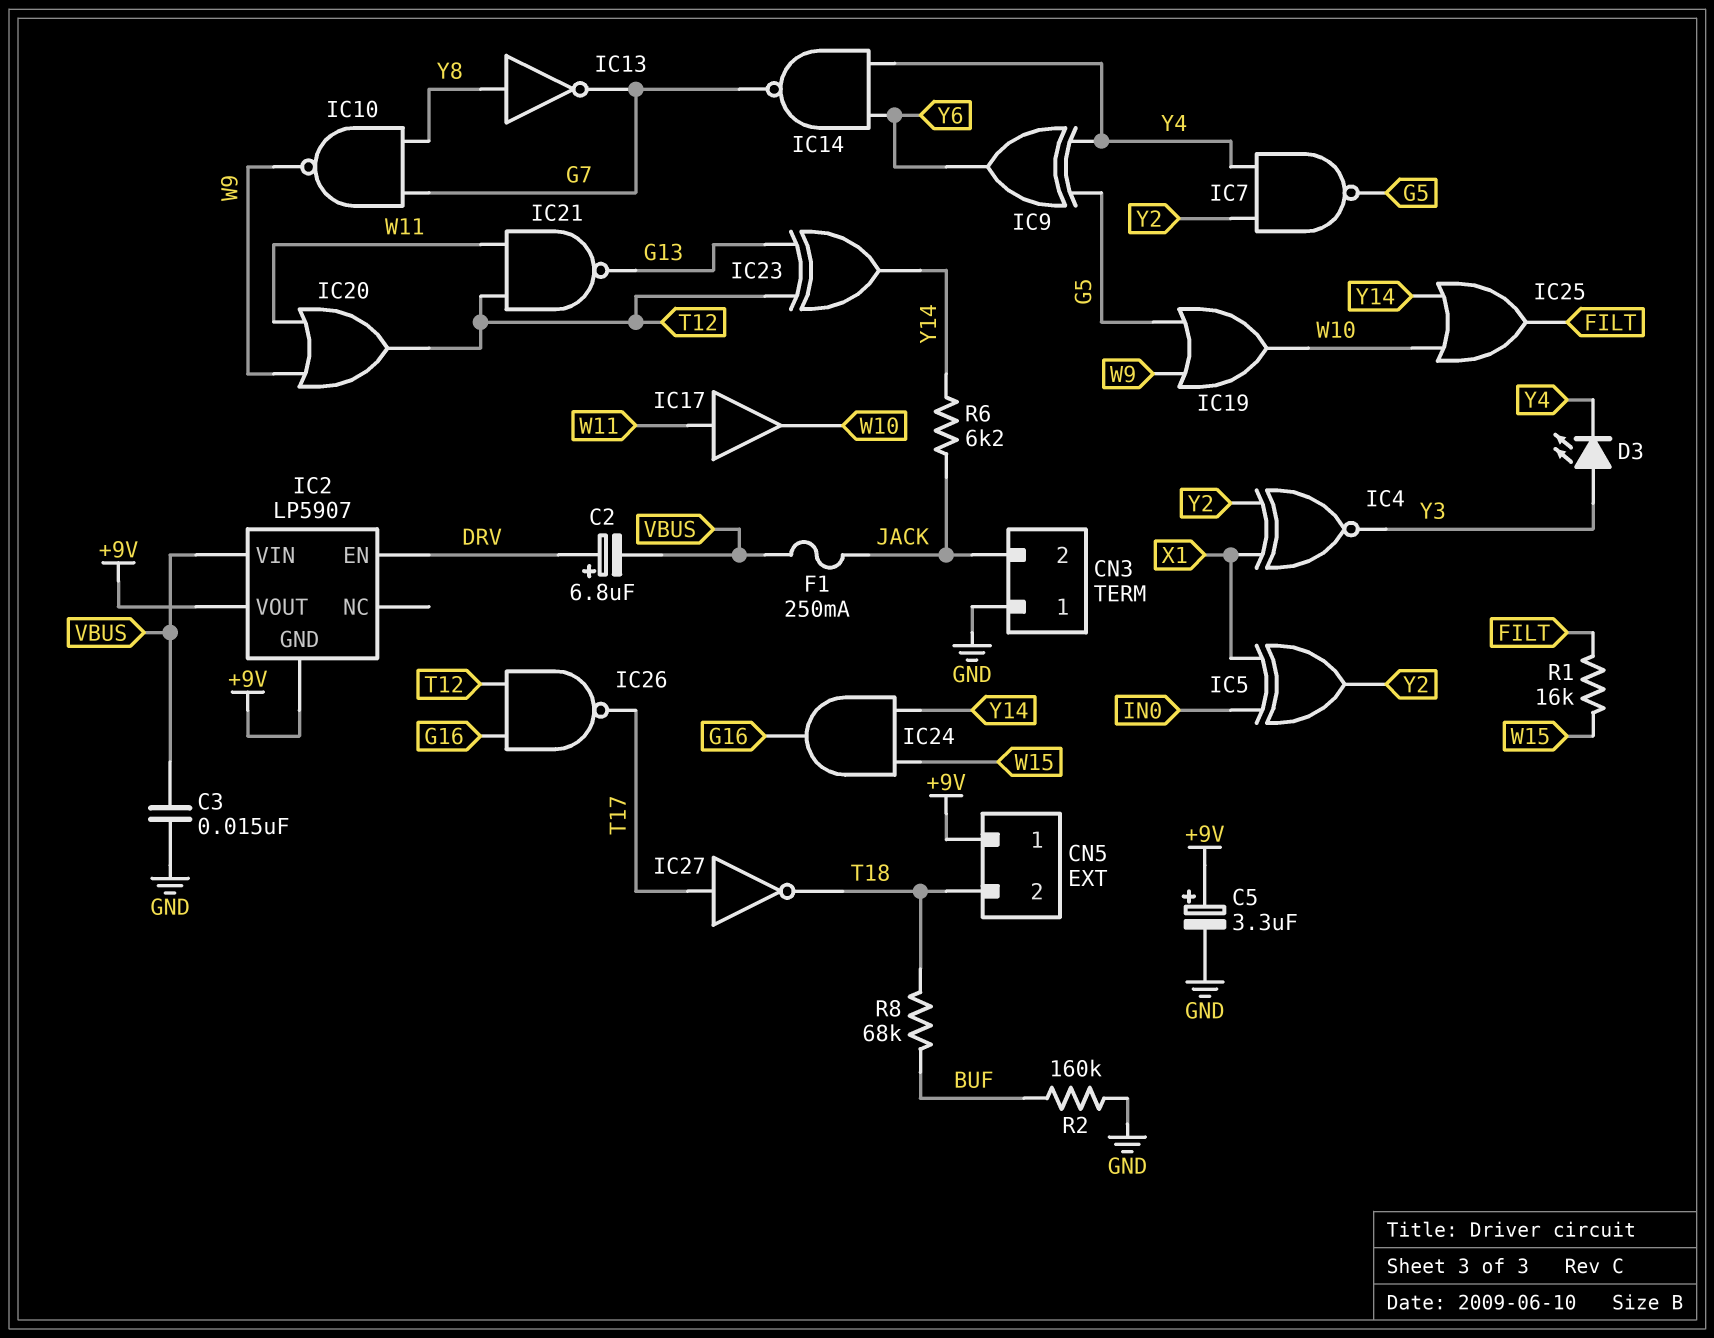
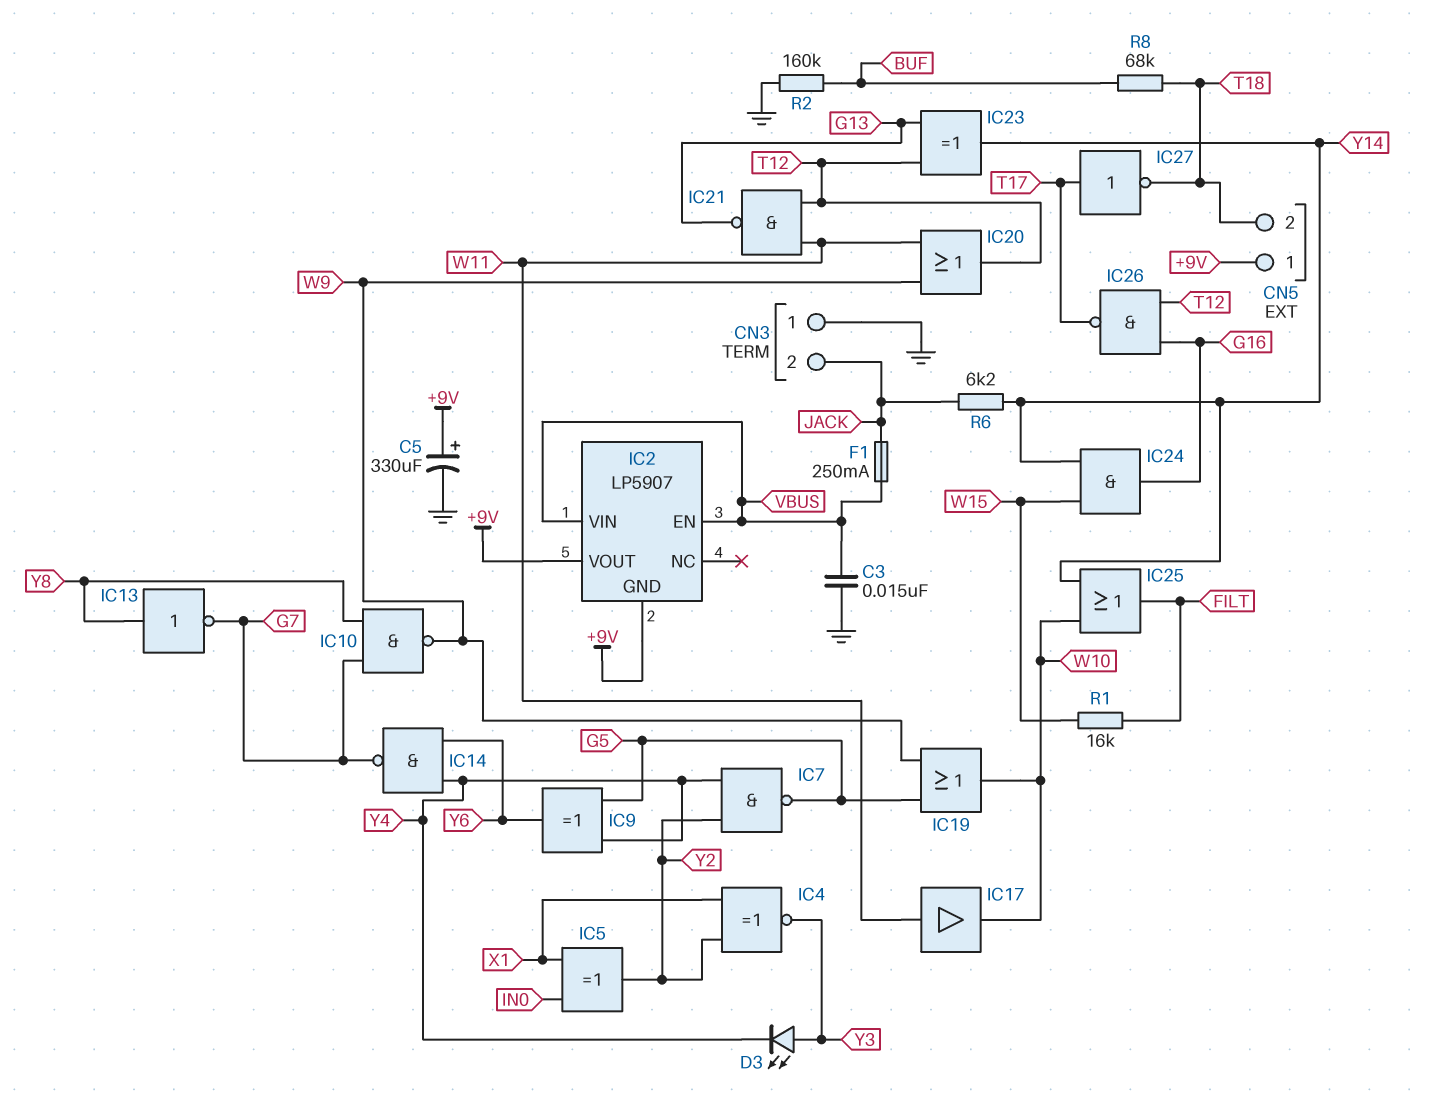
C2: 6.8uF (plus DRV, minus VBUS) -> none
C5: 3.3uF (plus +9V, minus GND) -> 330uF (plus +9V, minus GND)
IC2 pin EN: DRV -> VBUS

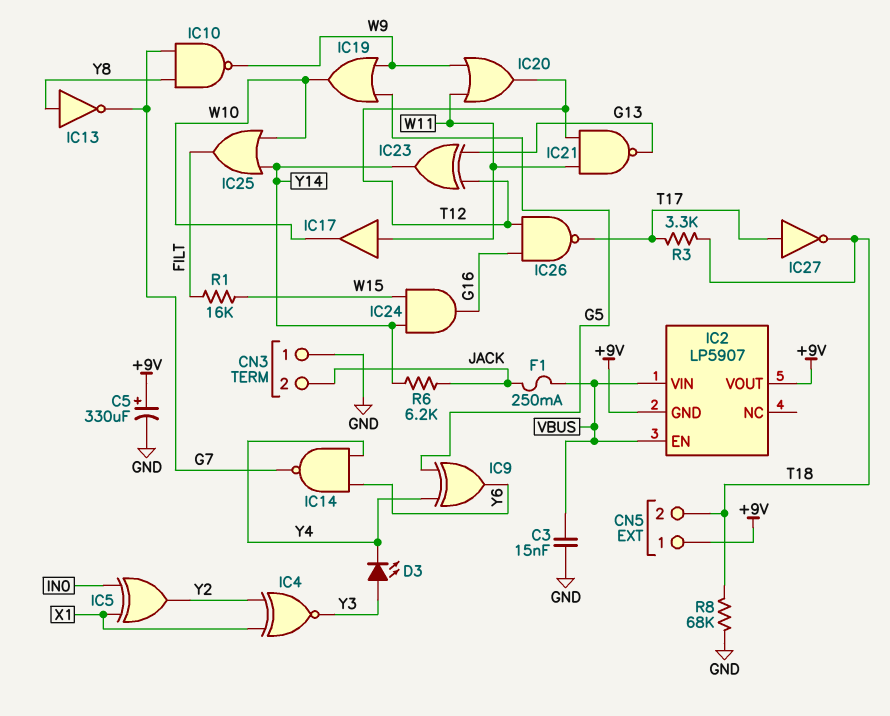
IC7: NAND (in Y2, in Y4, out G5) -> none
R2: 160k (BUF, GND) -> none
R3: none -> 3.3k (T17, T18)
R8: 68k (BUF, T18) -> 68k (GND, T18)

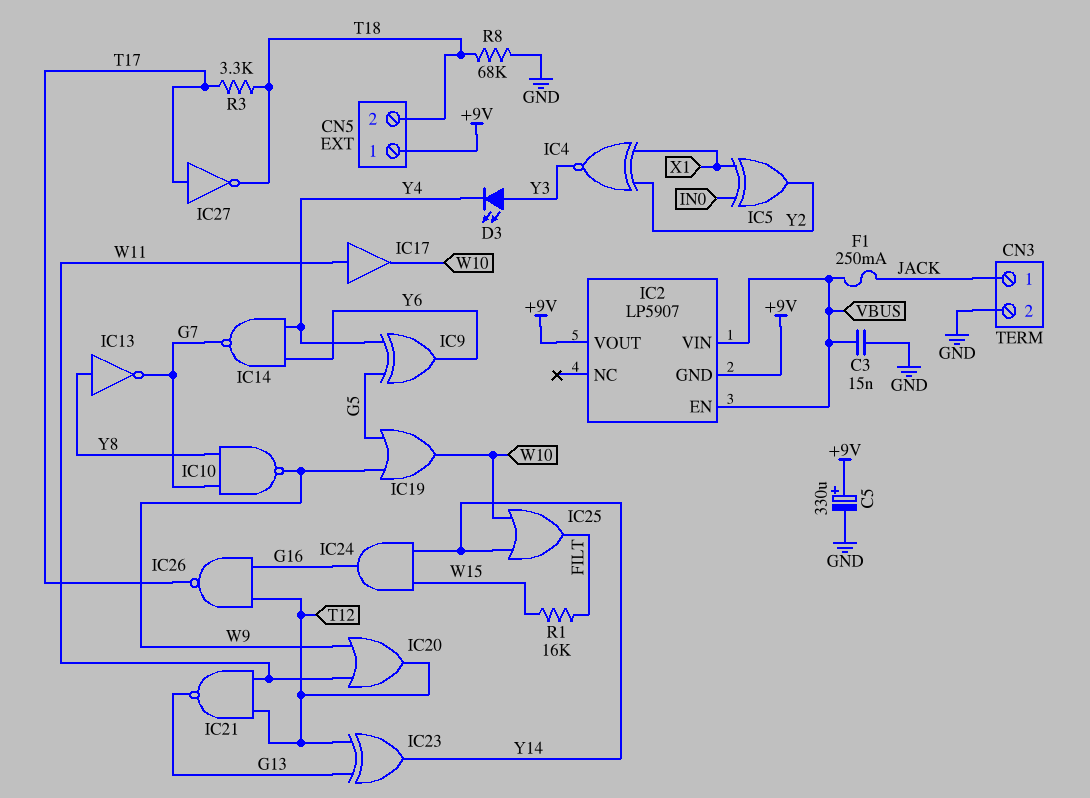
CN3 pin 1: GND -> JACK
CN3 pin 2: JACK -> GND
R6: 6.2k (JACK, Y14) -> none

